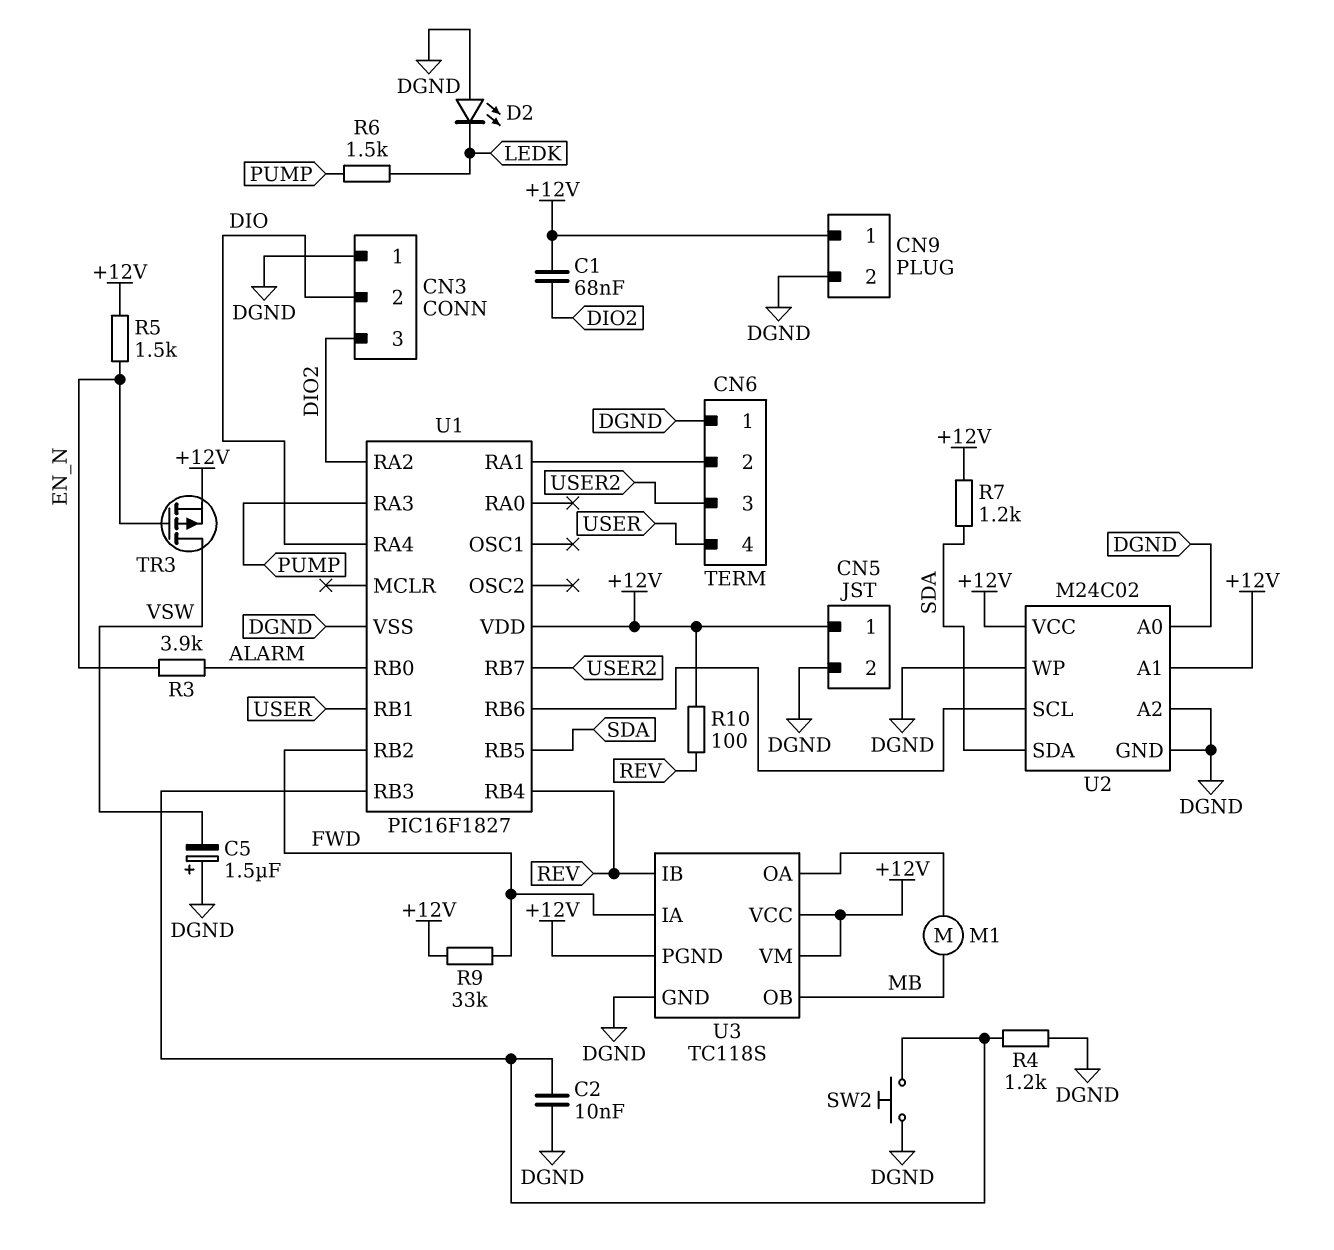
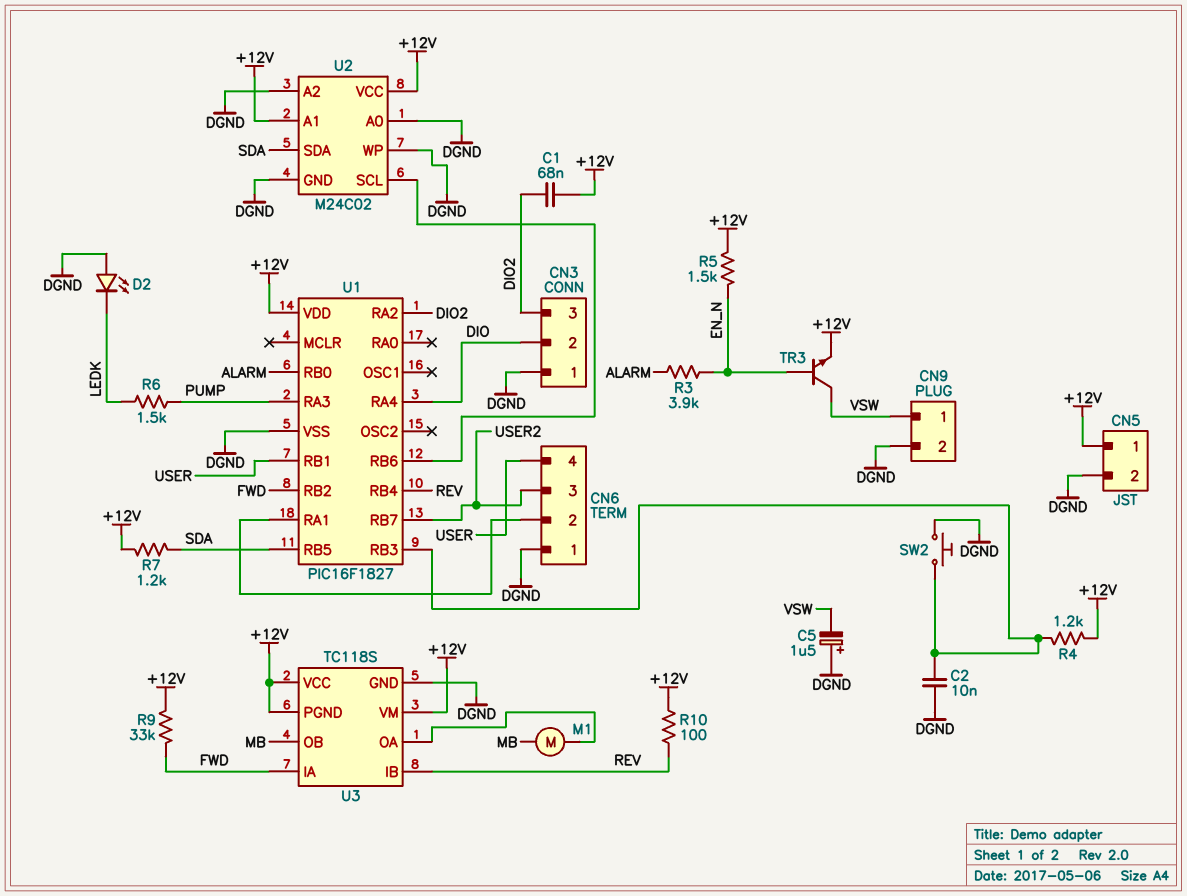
CN9 pin 1: +12V -> VSW
R4: 1.2k (DGND, U1/RB3) -> 1.2k (+12V, U1/RB3)
TR3: PMOS (G EN_N, D VSW, S +12V) -> NPN (B EN_N, C VSW, E +12V)

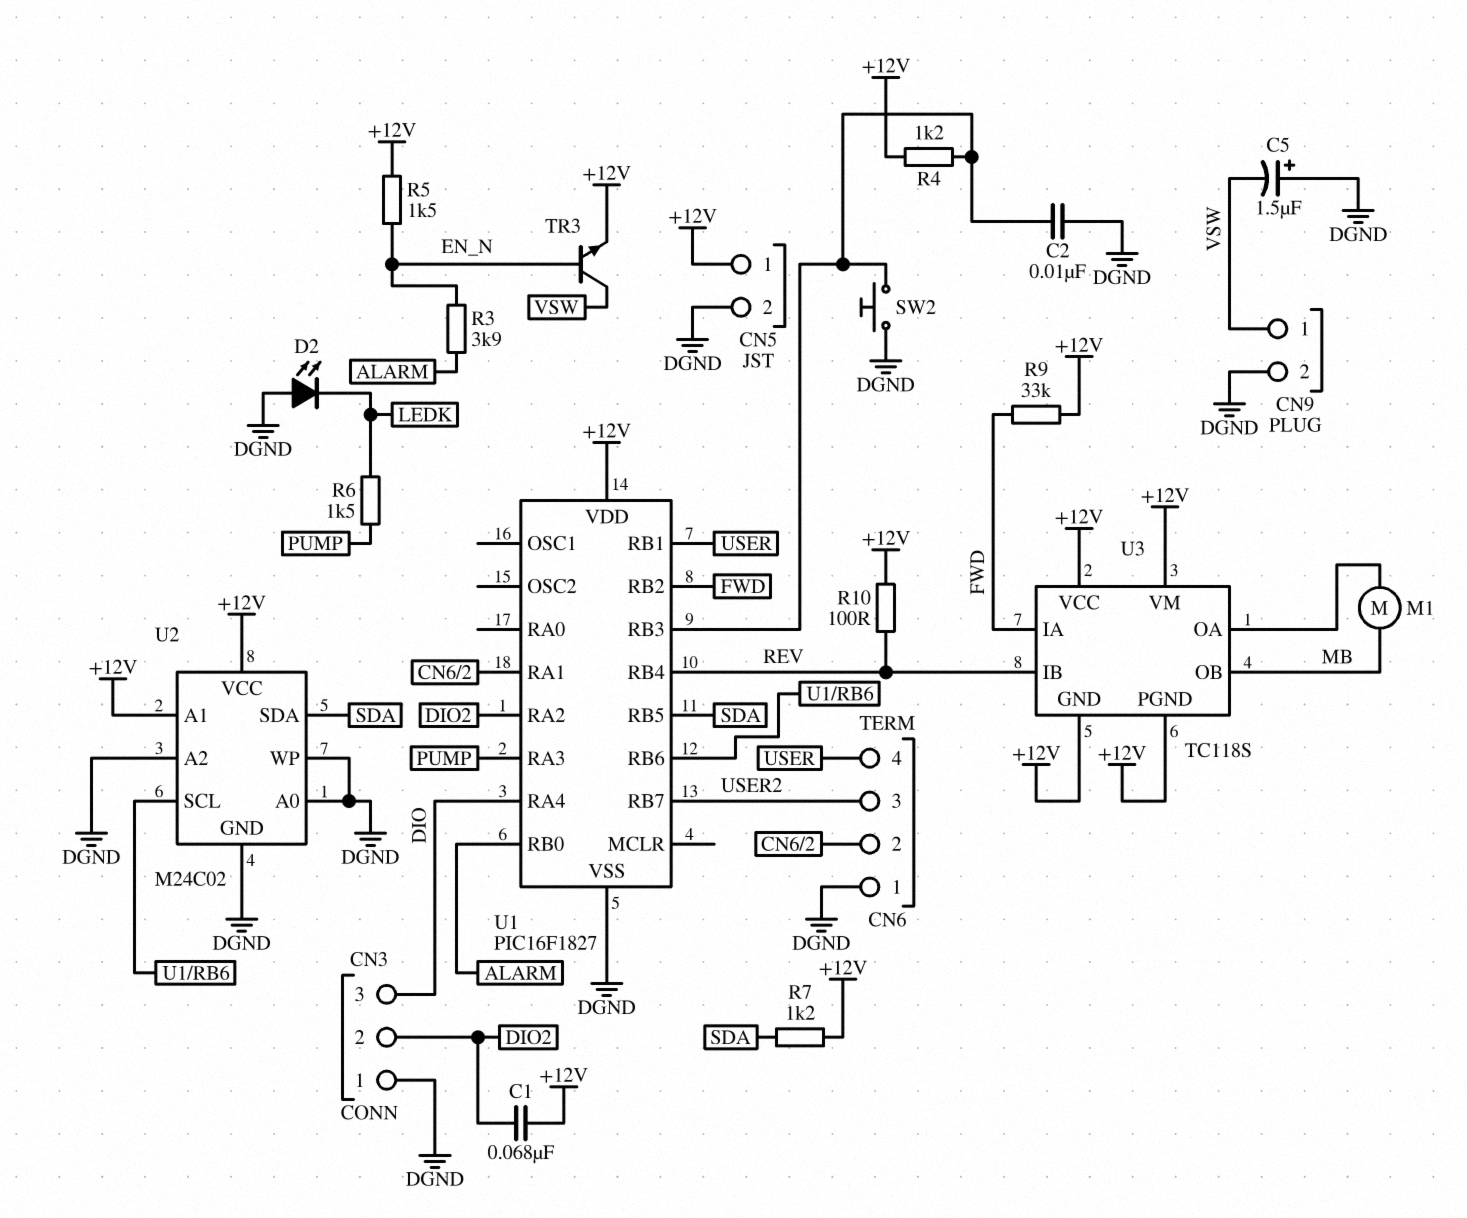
CN3 pin 2: DIO -> DIO2
CN3 pin 3: DIO2 -> DIO
U3 pin GND: DGND -> +12V

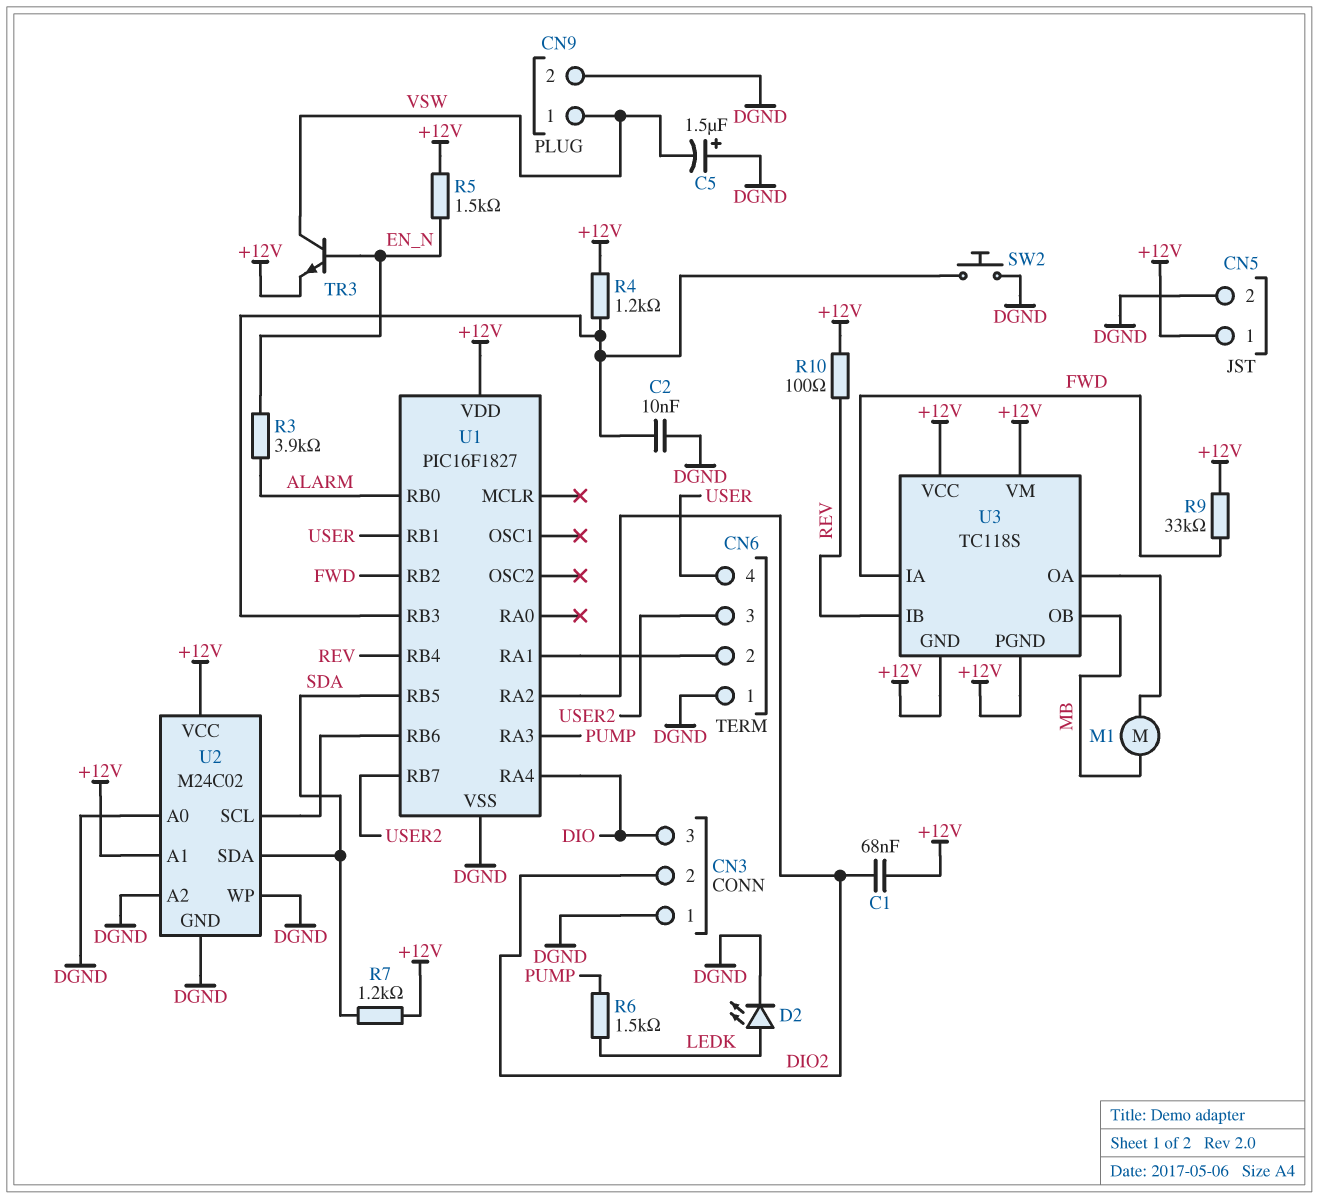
D2: LED (A DGND, K LEDK) -> LED (A LEDK, K DGND)

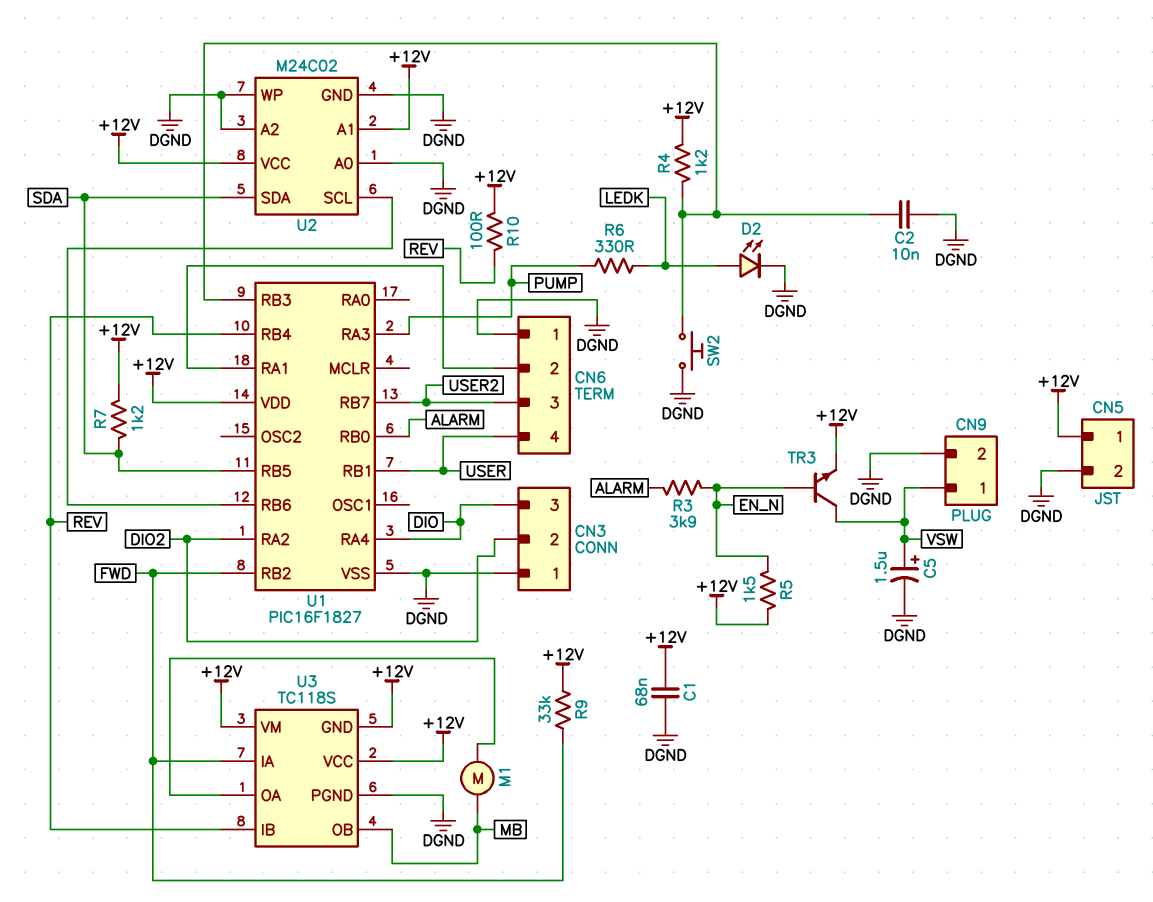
C1: 68nF (+12V, DIO2) -> 68nF (+12V, DGND)
C5: 1.5uF (plus DGND, minus VSW) -> 1.5uF (plus VSW, minus DGND)
R6: 1.5k (LEDK, PUMP) -> 330 (LEDK, PUMP)
U3 pin PGND: +12V -> DGND

